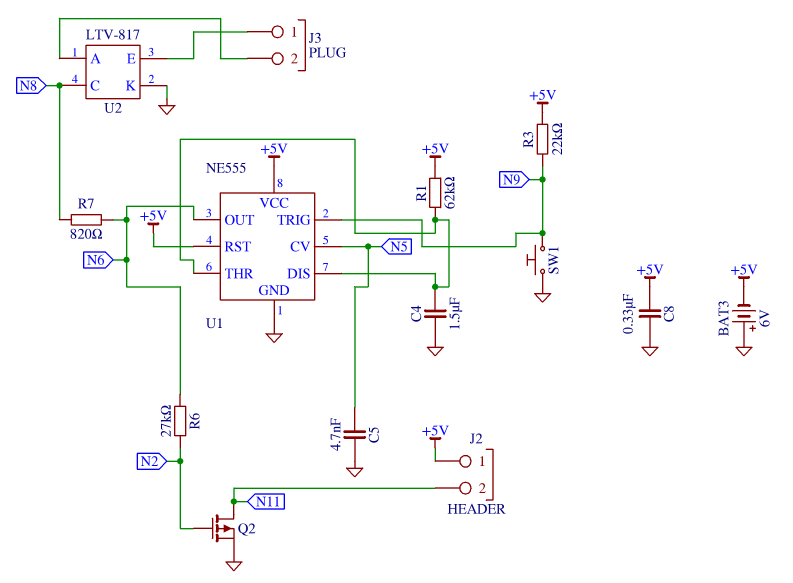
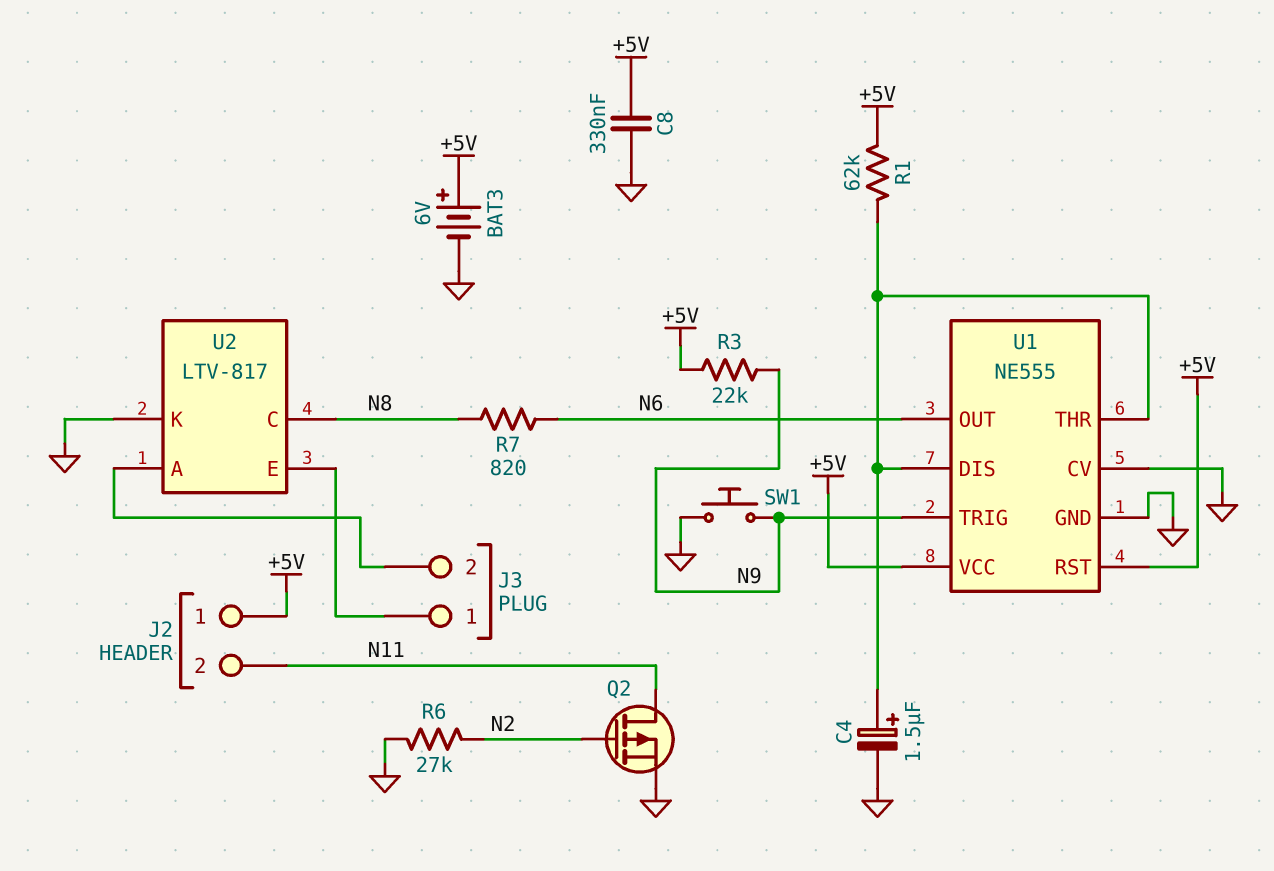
BAT3: 6V (plus GND, minus +5V) -> 6V (plus +5V, minus GND)
C4: 1.5uF (GND, U1/DIS) -> 1.5uF (plus U1/DIS, minus GND)
C5: 4.7nF (GND, N5) -> none
R6: 27k (N2, N6) -> 27k (GND, N2)
U1 pin CV: N5 -> GND

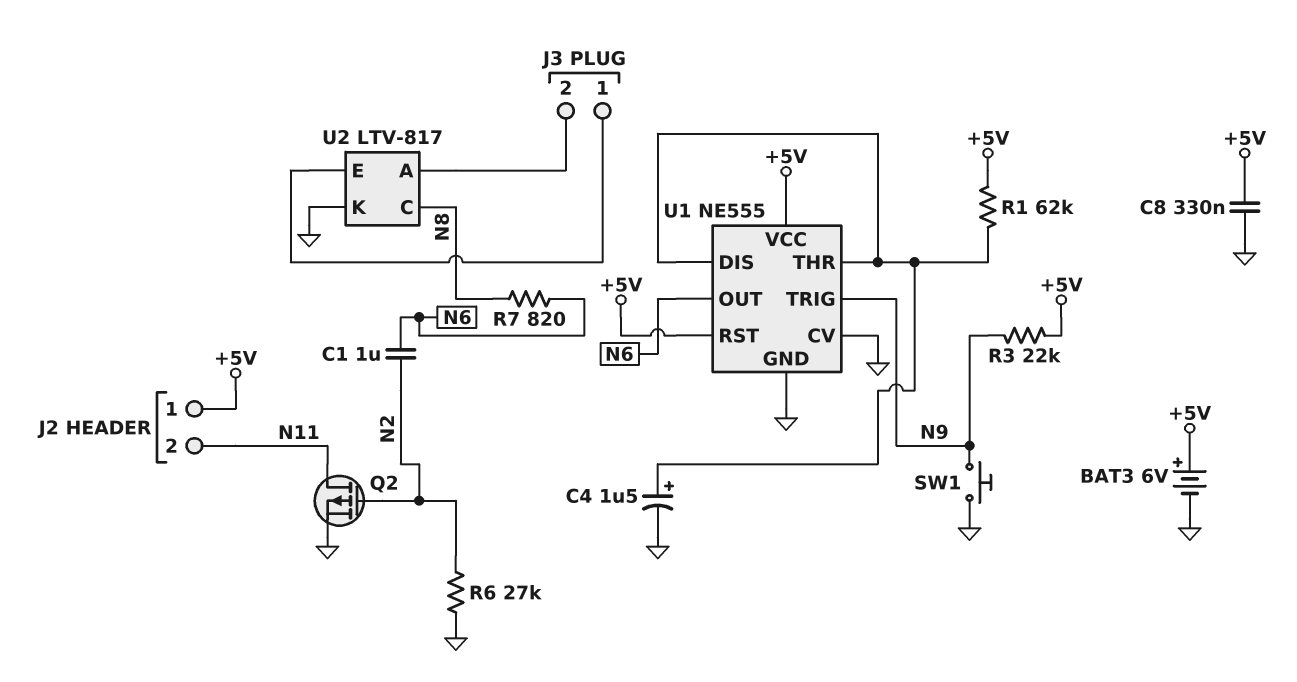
C1: none -> 1uF (N2, N6)

